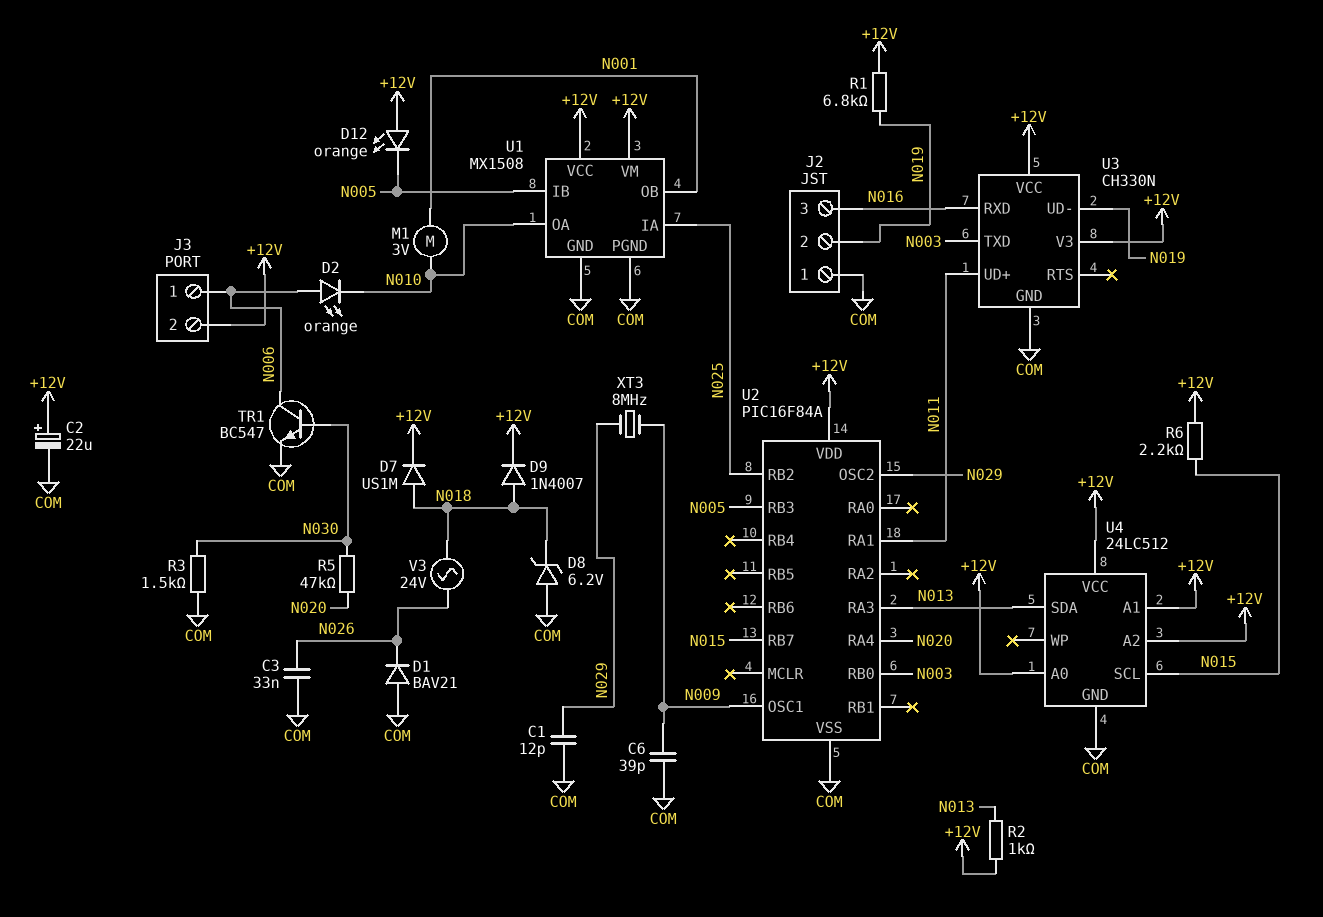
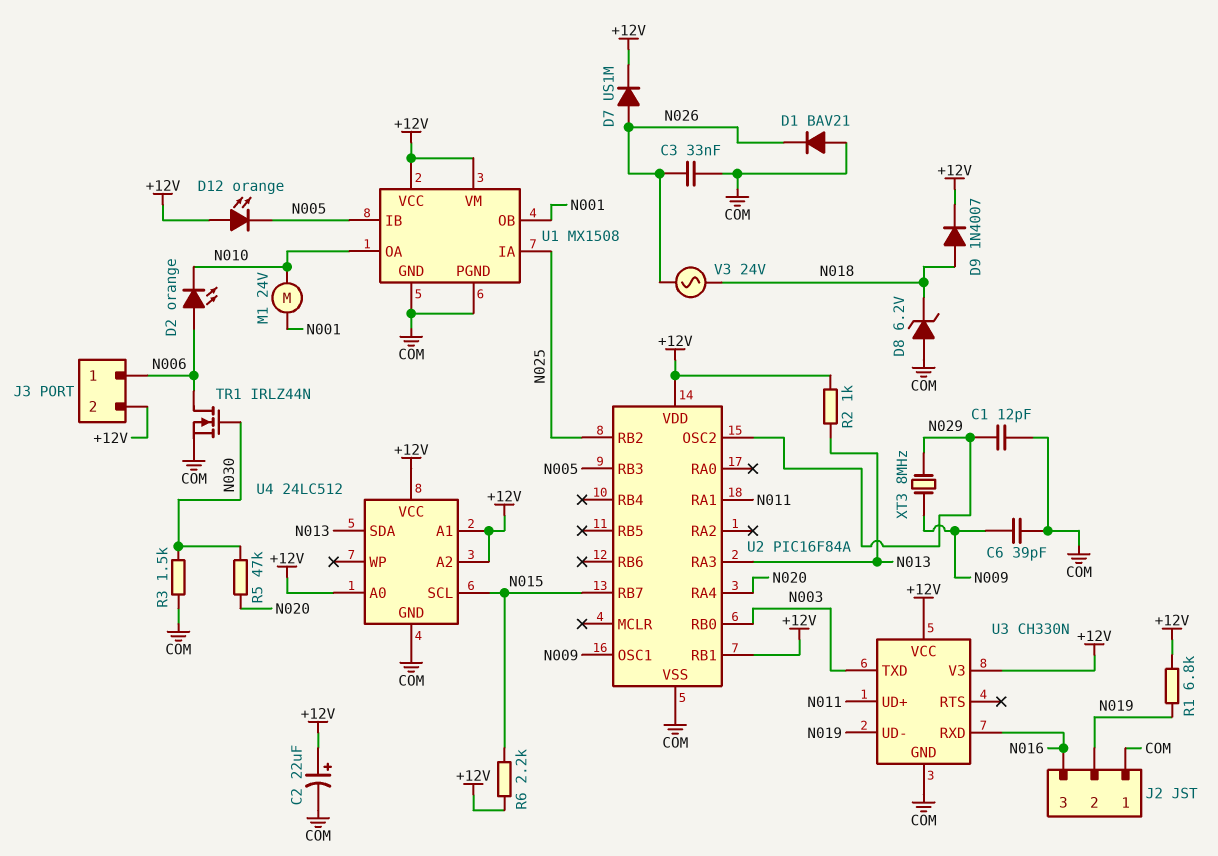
D7: diode US1M (A N018, K +12V) -> diode US1M (A N026, K +12V)
M1: motor 3V (N001, N010) -> motor 24V (N001, N010)
TR1: NPN BC547 (B N030, C N006, E COM) -> NMOS IRLZ44N (G N030, D N006, S COM)
U2 pin RB1: none -> +12V

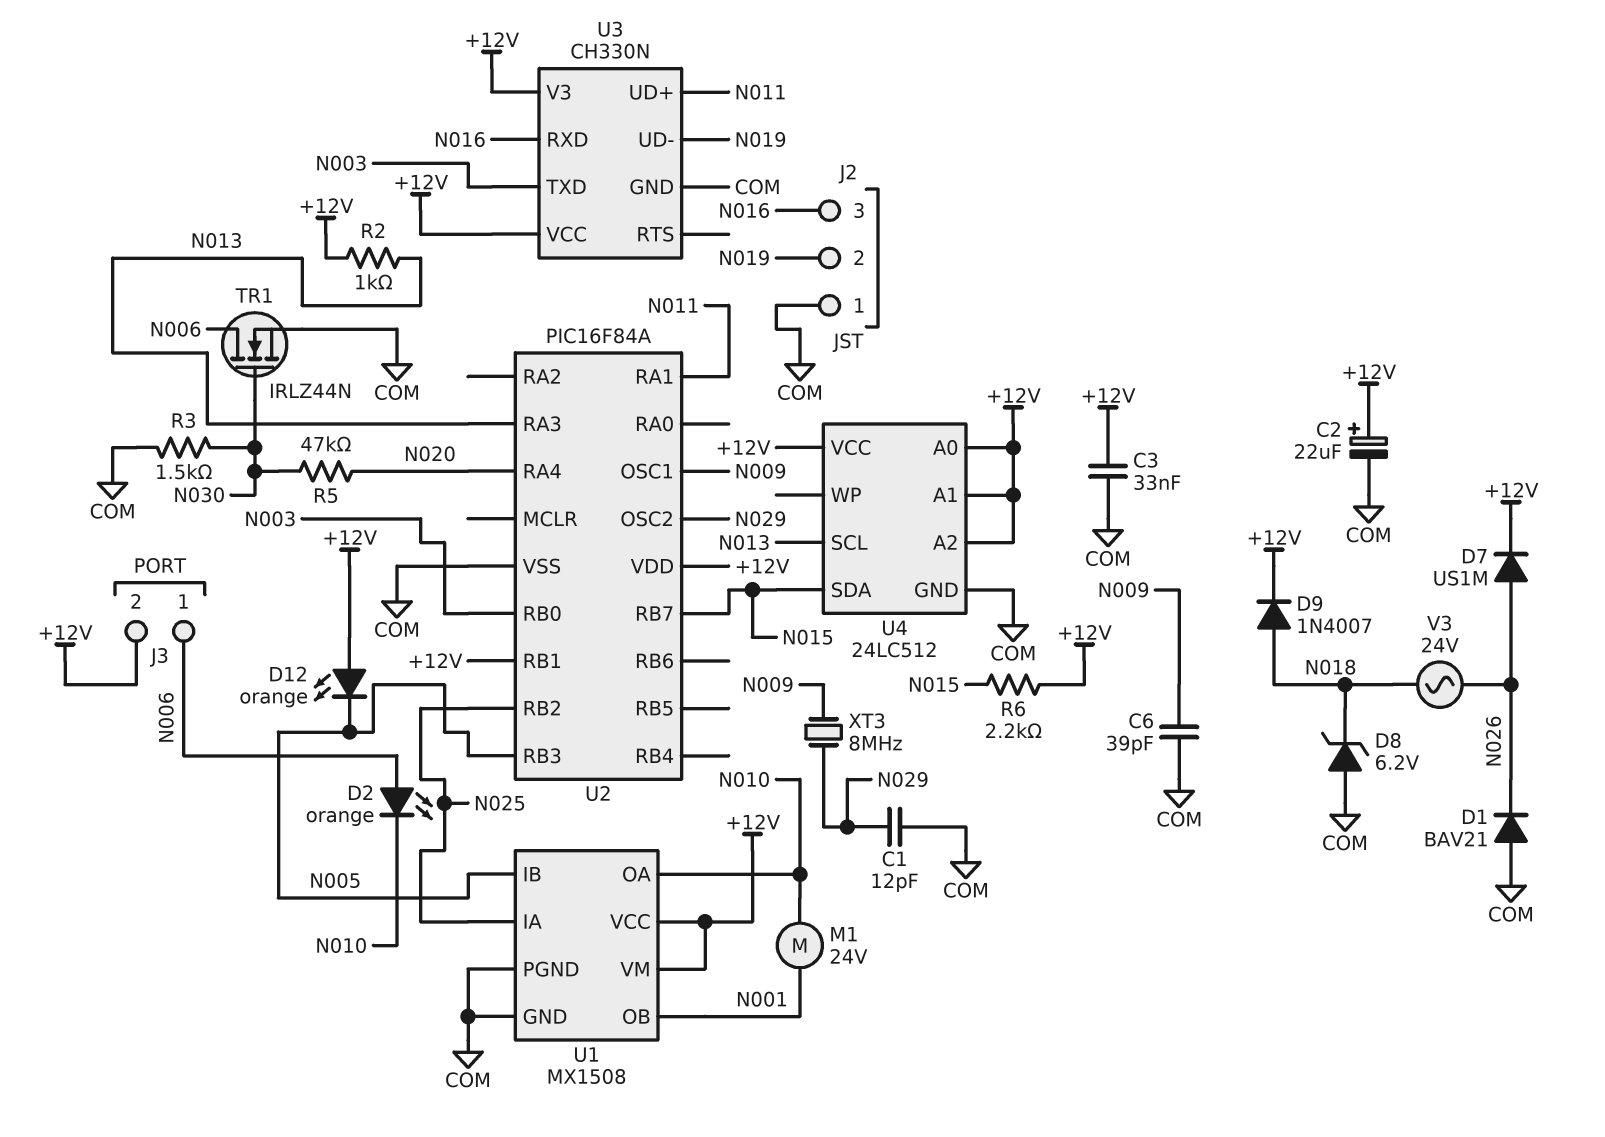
C3: 33nF (COM, N026) -> 33nF (+12V, COM)
R1: 6.8k (+12V, N019) -> none
U4 pin SCL: N015 -> N013
U4 pin SDA: N013 -> N015

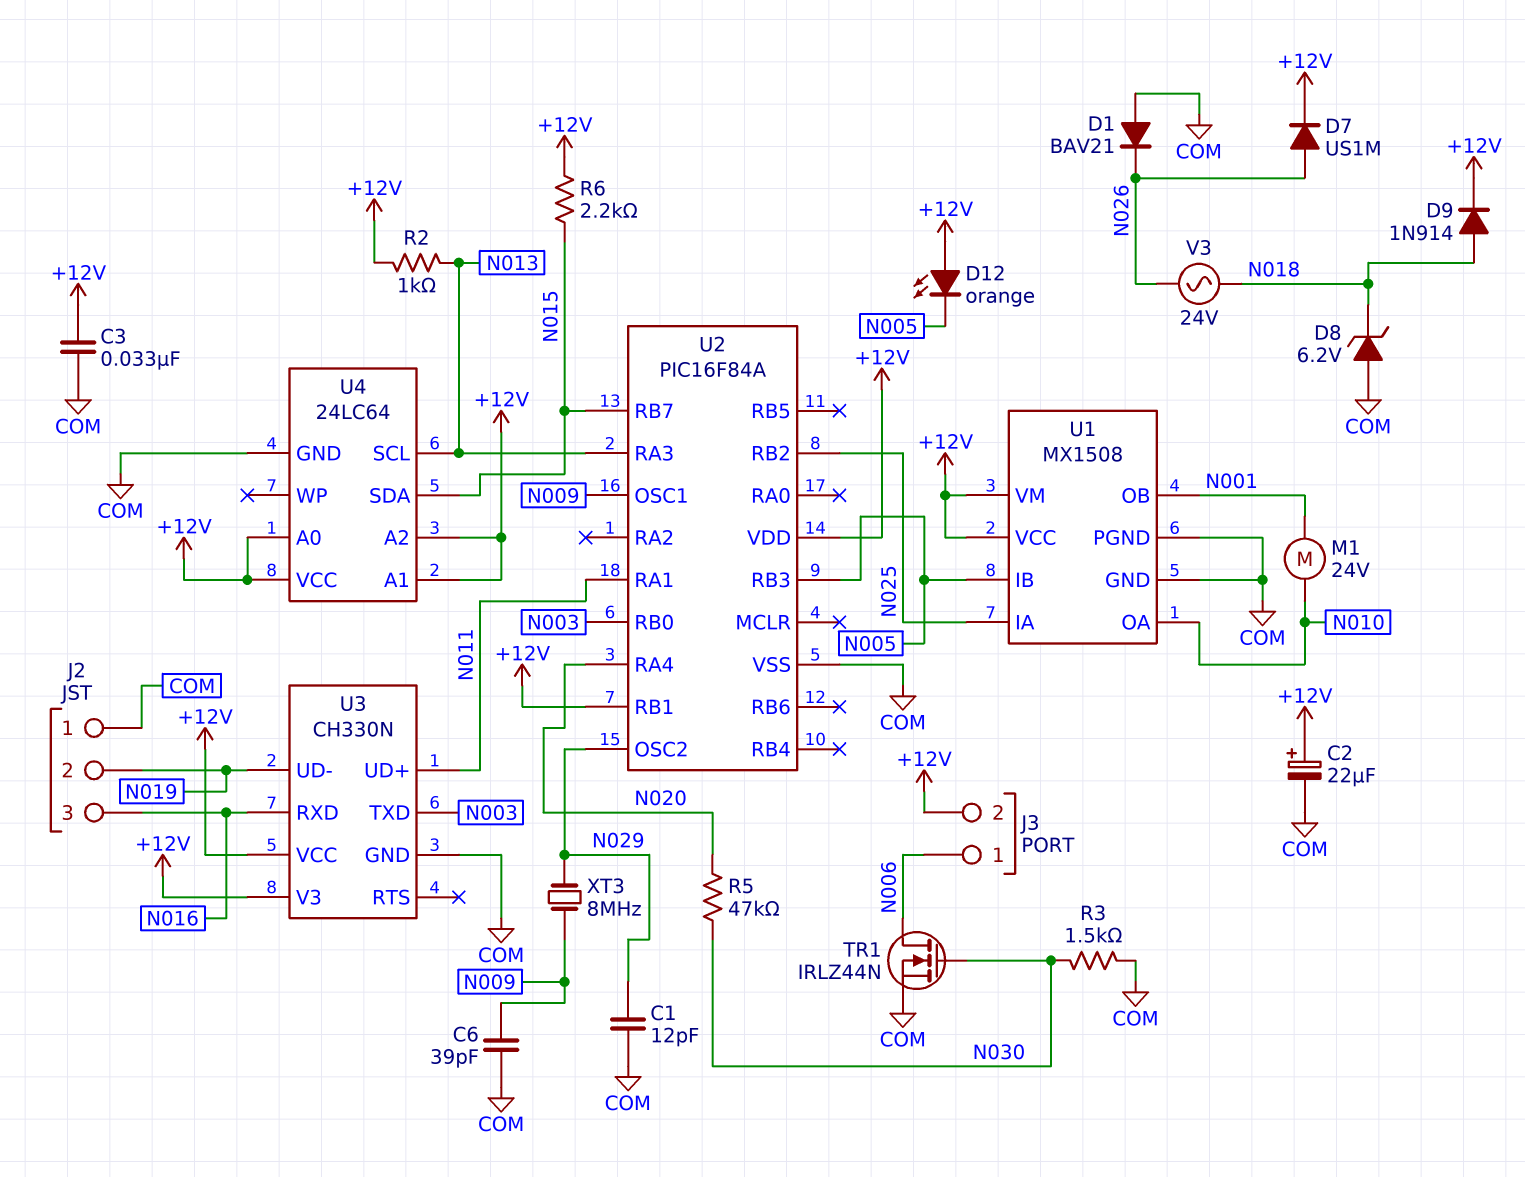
D2: LED orange (A N006, K N010) -> none
D9: diode 1N4007 (A N018, K +12V) -> diode 1N914 (A N018, K +12V)
U4: 24LC512 -> 24LC64

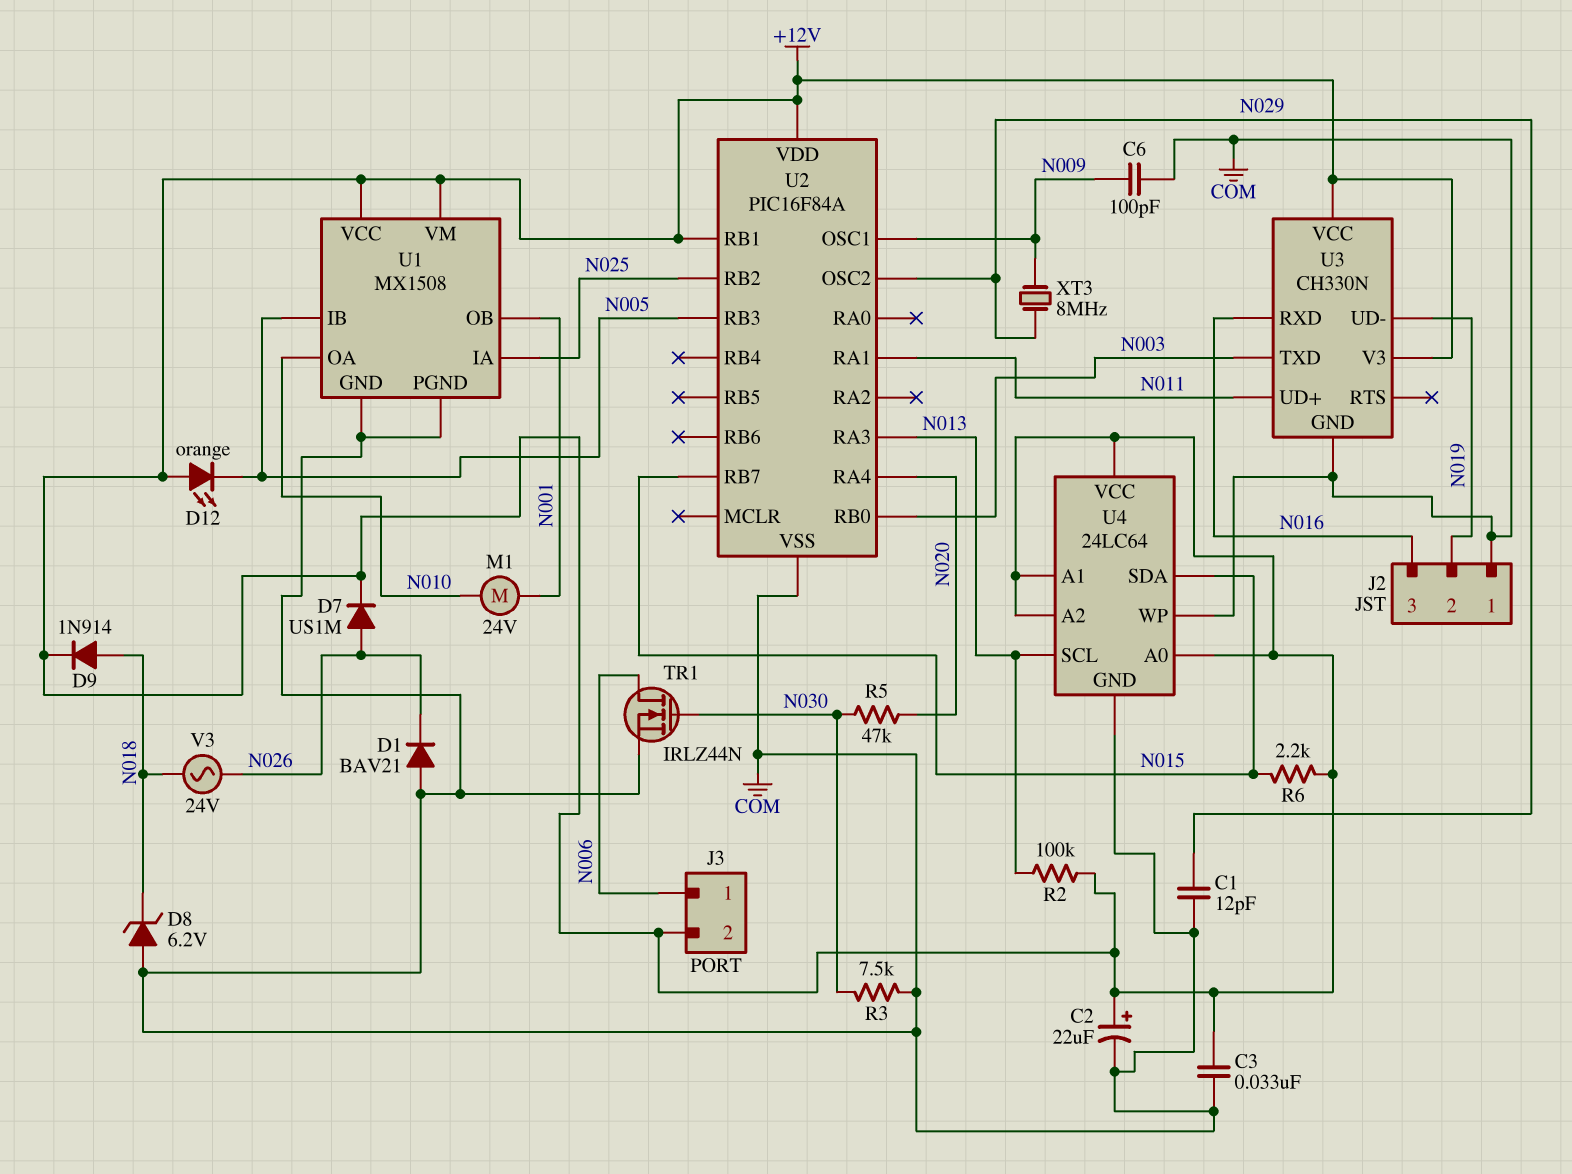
C6: 39pF (COM, N009) -> 100pF (COM, N009)
R2: 1k (+12V, N013) -> 100k (+12V, N013)
R3: 1.5k (COM, N030) -> 7.5k (COM, N030)
U4 pin WP: none -> COM

